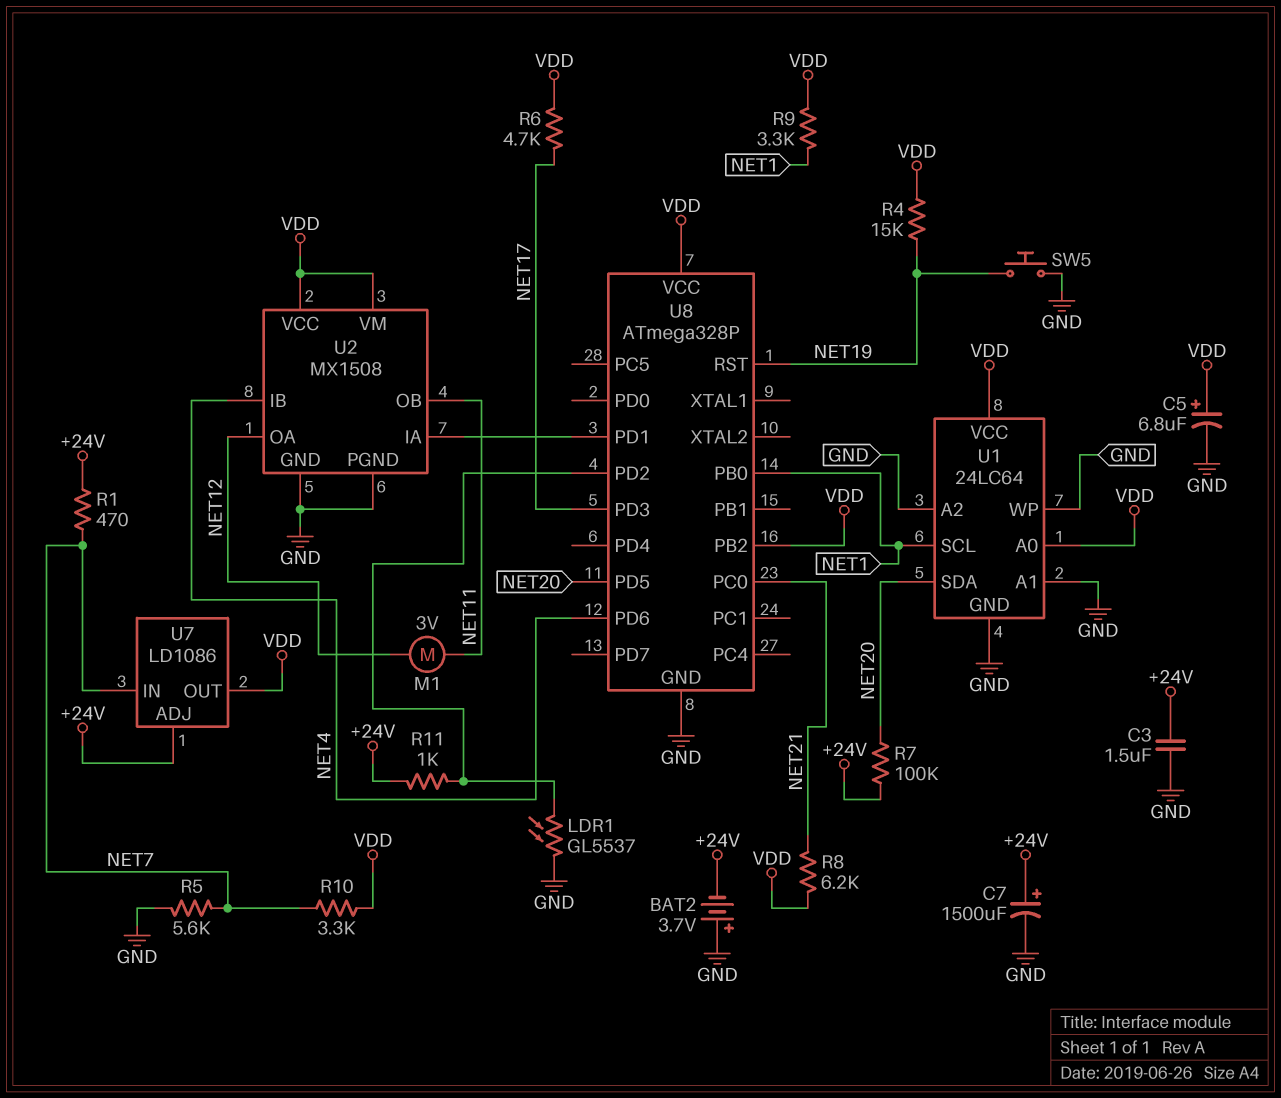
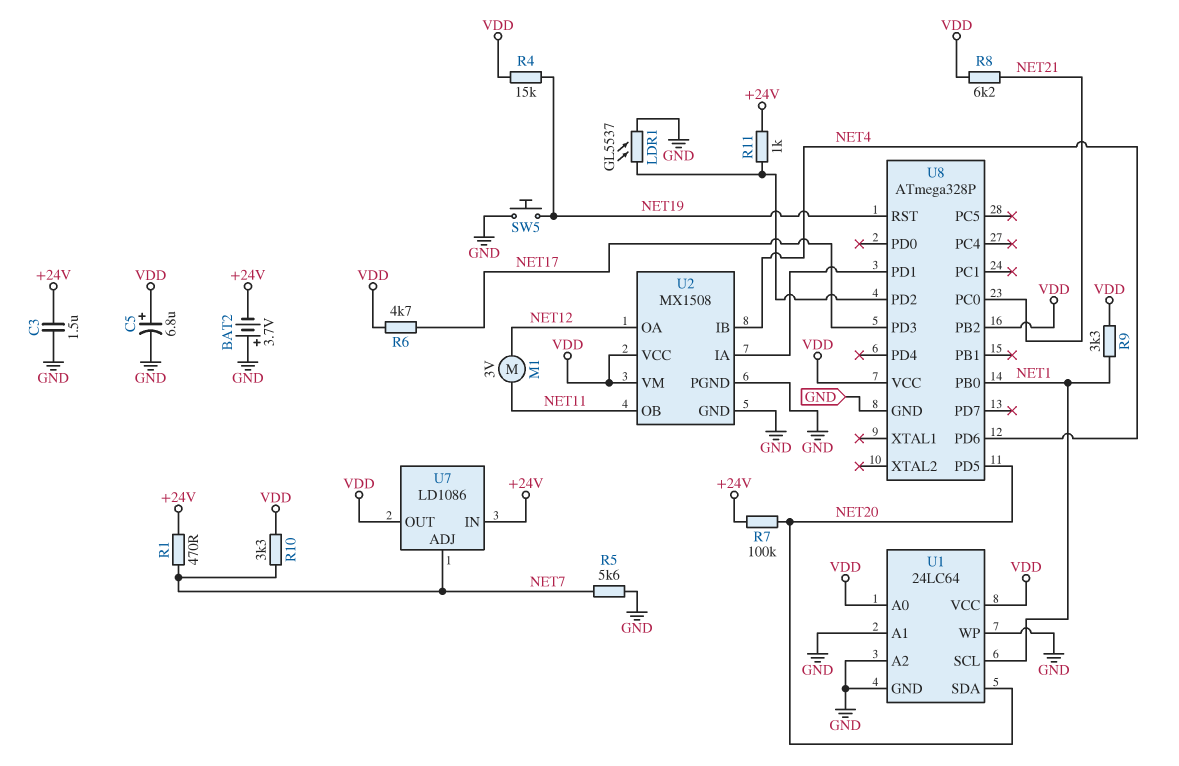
C7: 1500uF (plus +24V, minus GND) -> none
U7 pin ADJ: +24V -> NET7
U7 pin IN: NET7 -> +24V

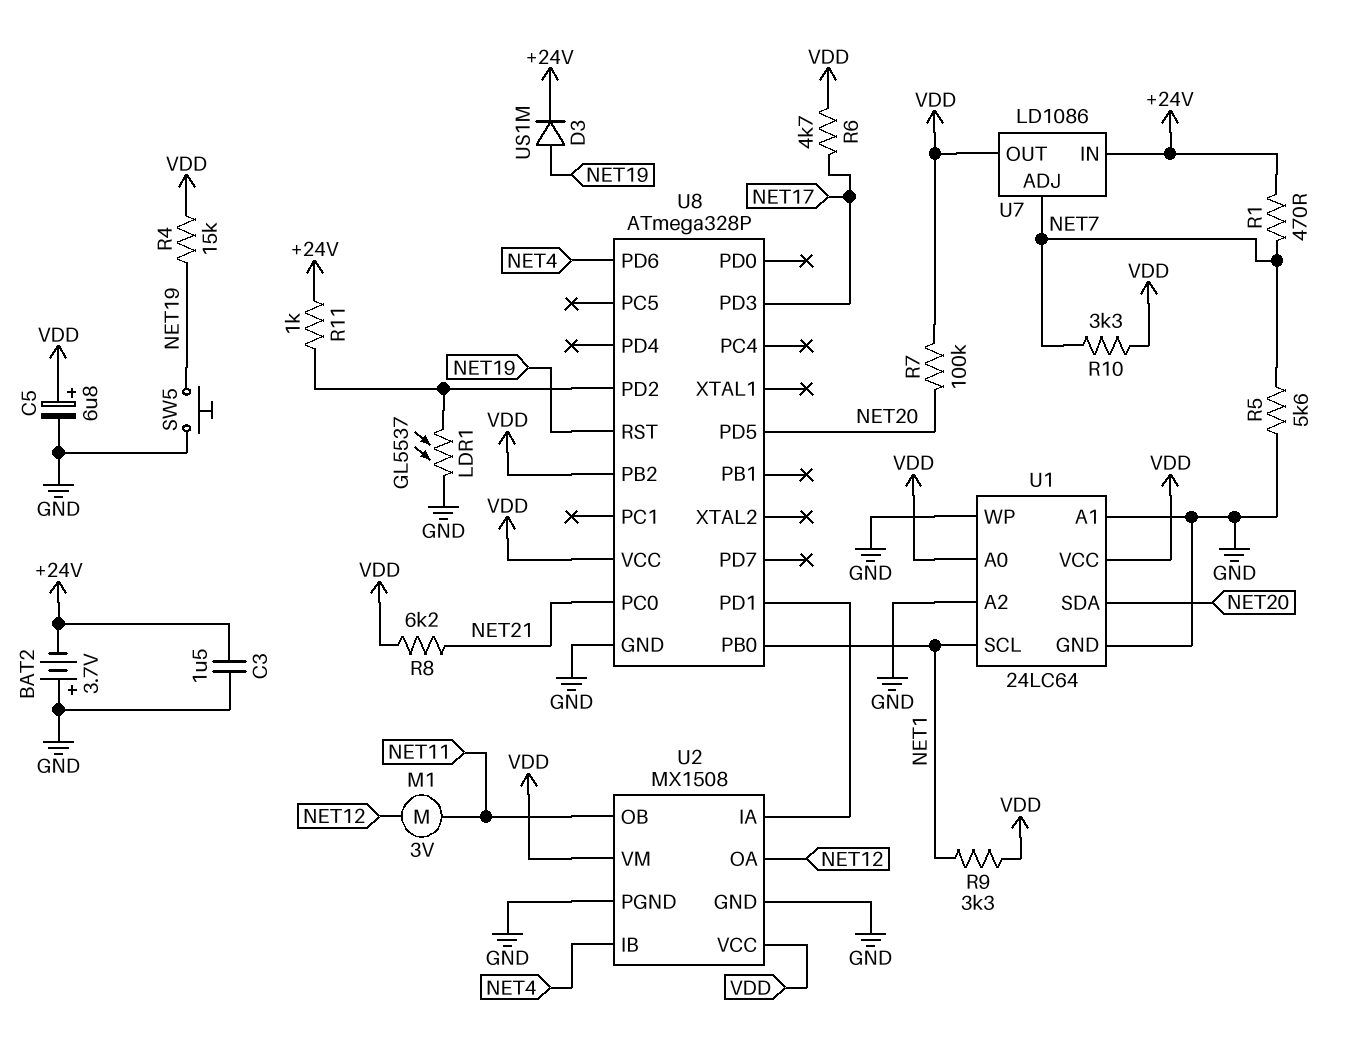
D3: none -> diode US1M (A NET19, K +24V)
R7: 100k (+24V, NET20) -> 100k (NET20, VDD)

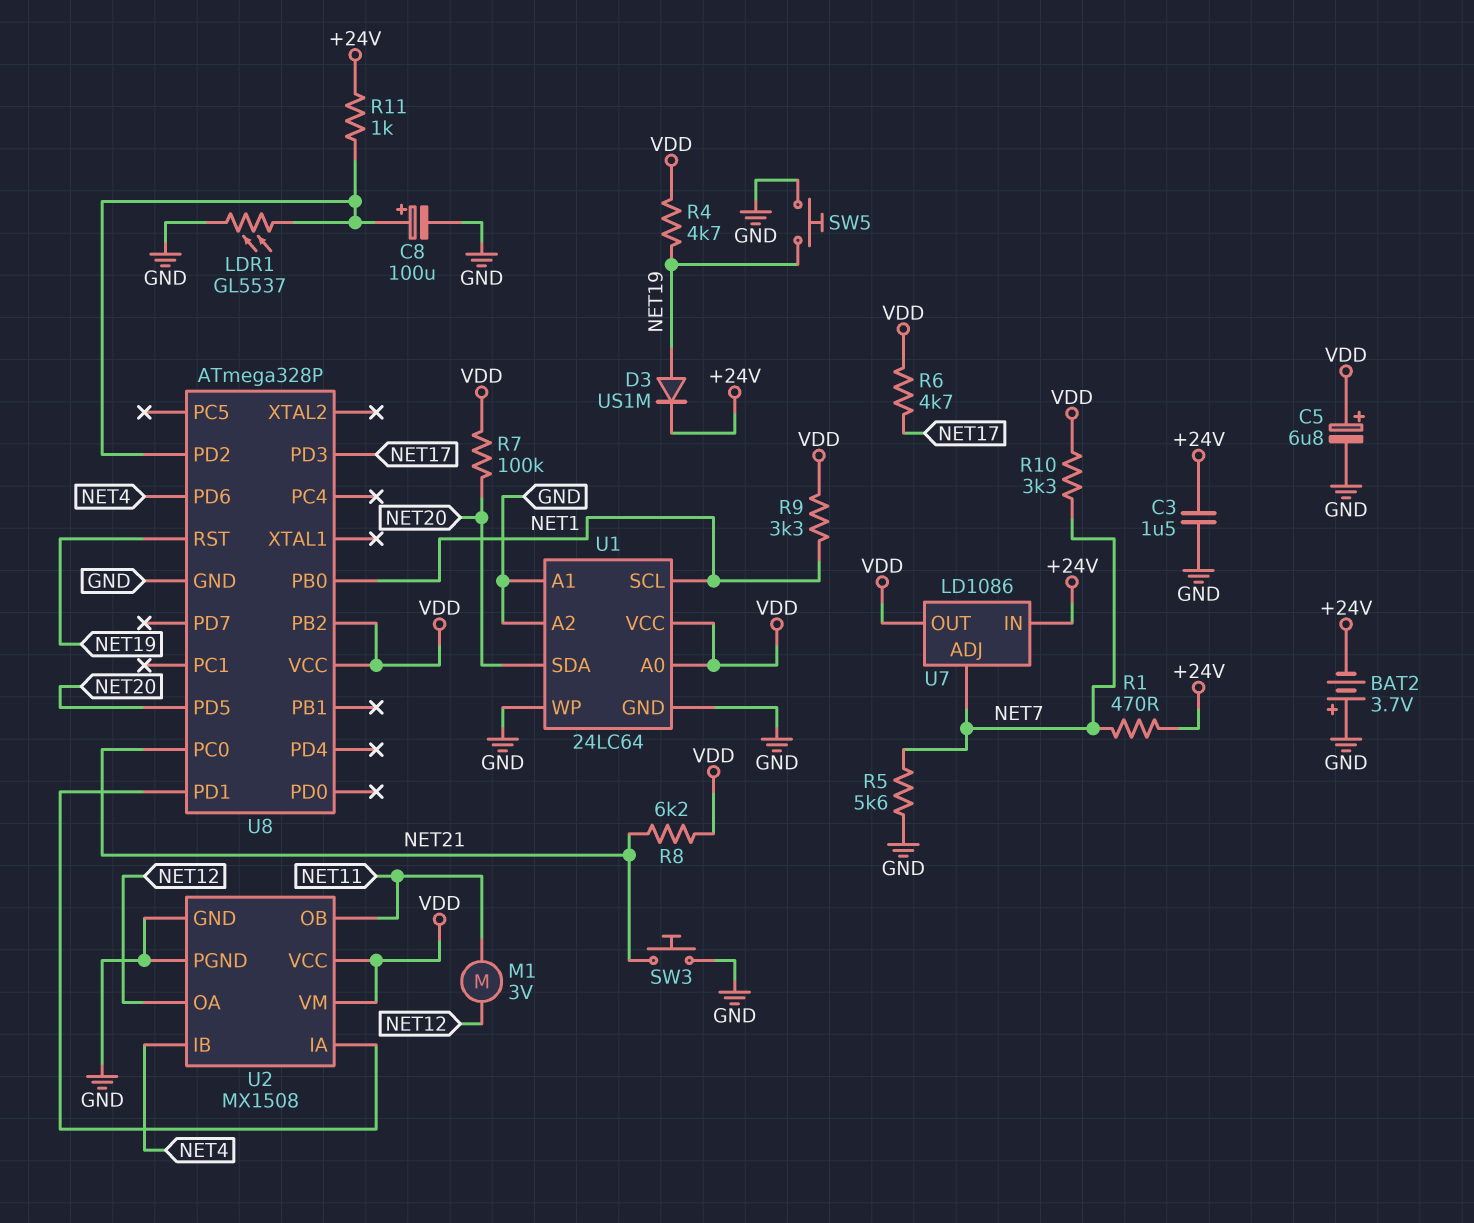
C8: none -> 100uF (plus U8/PD2, minus GND)
R4: 15k (NET19, VDD) -> 4.7k (NET19, VDD)
SW3: none -> button (GND, NET21)

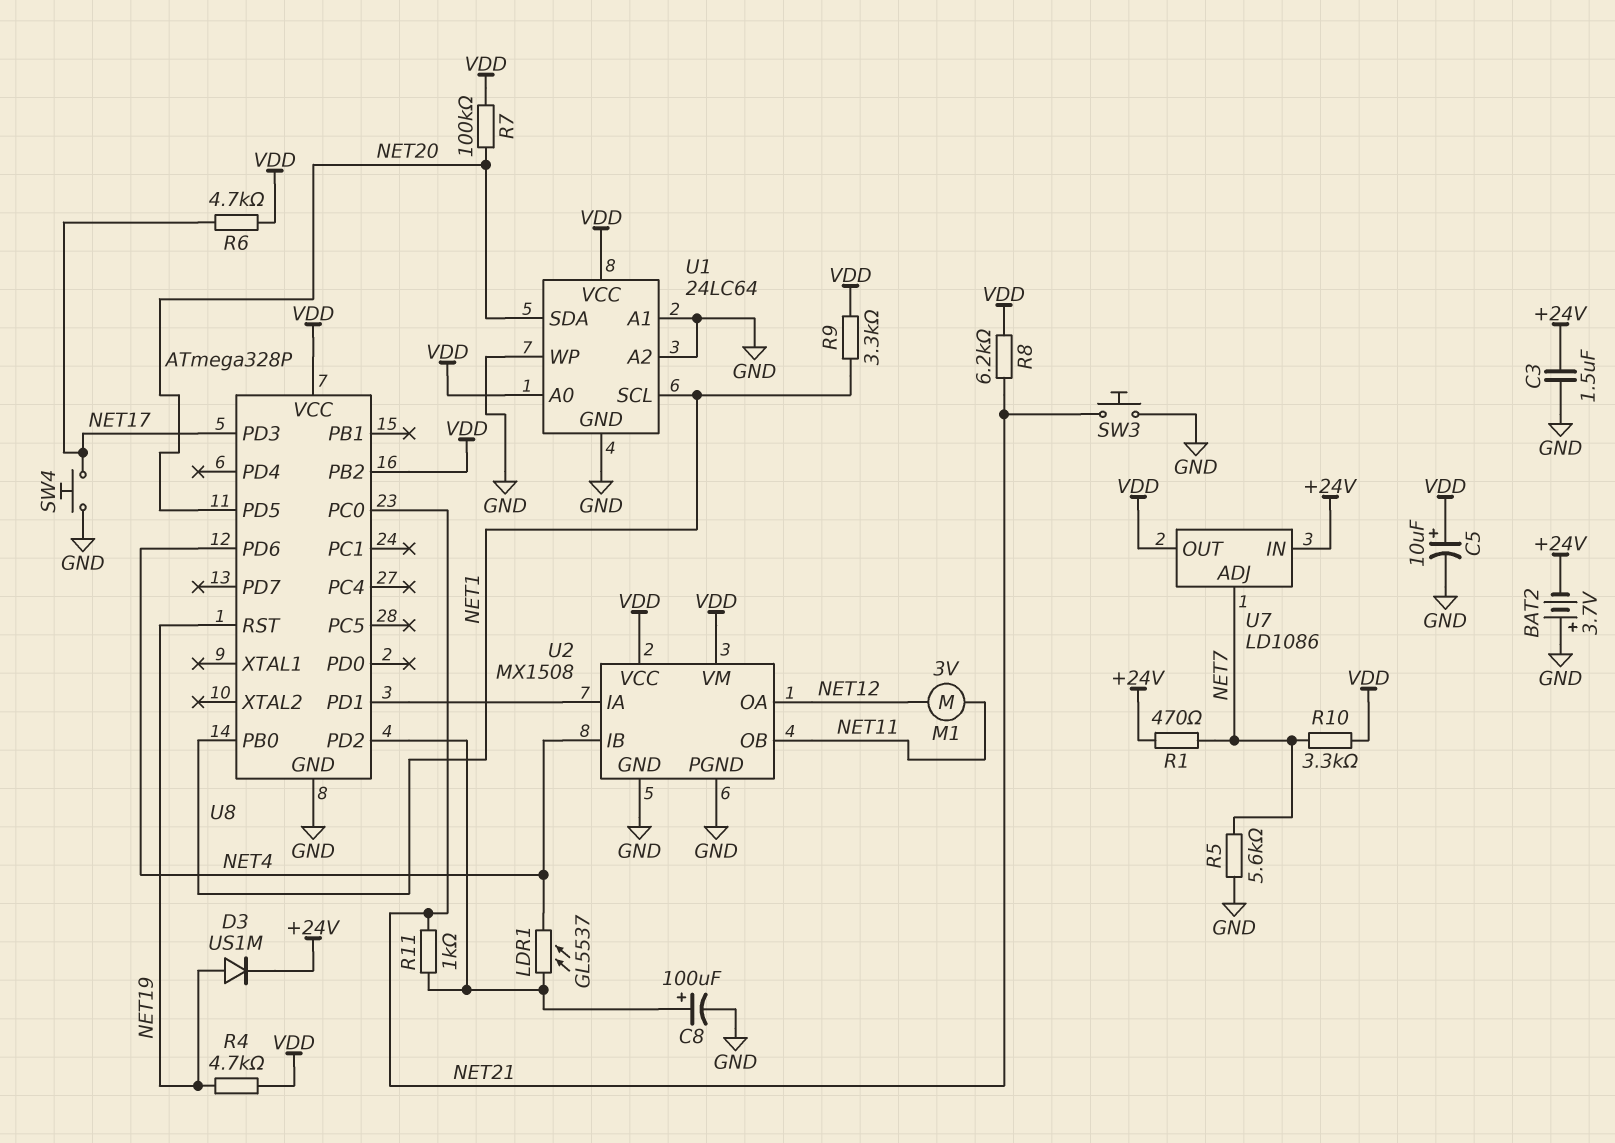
C5: 6.8uF (plus VDD, minus GND) -> 10uF (plus VDD, minus GND)
LDR1: GL5537 (GND, U8/PD2) -> GL5537 (NET4, U8/PD2)
R11: 1k (+24V, U8/PD2) -> 1k (NET21, U8/PD2)
SW4: none -> button (GND, NET17)
SW5: button (GND, NET19) -> none

